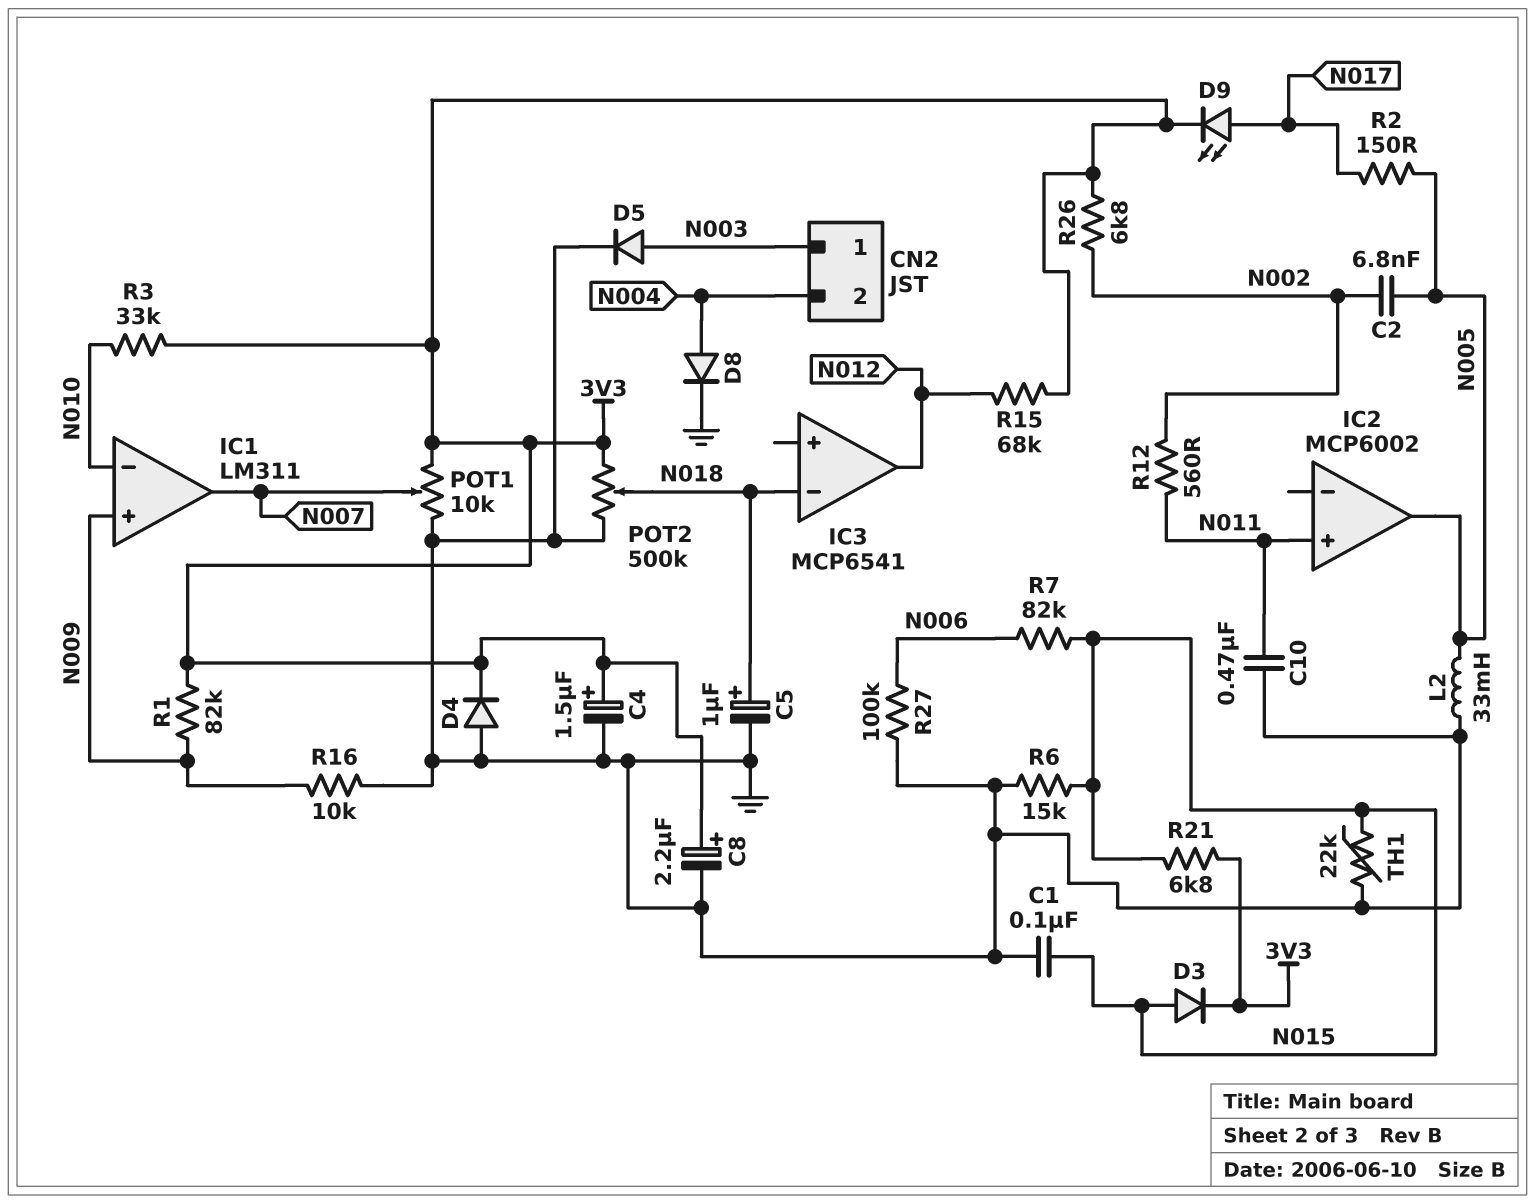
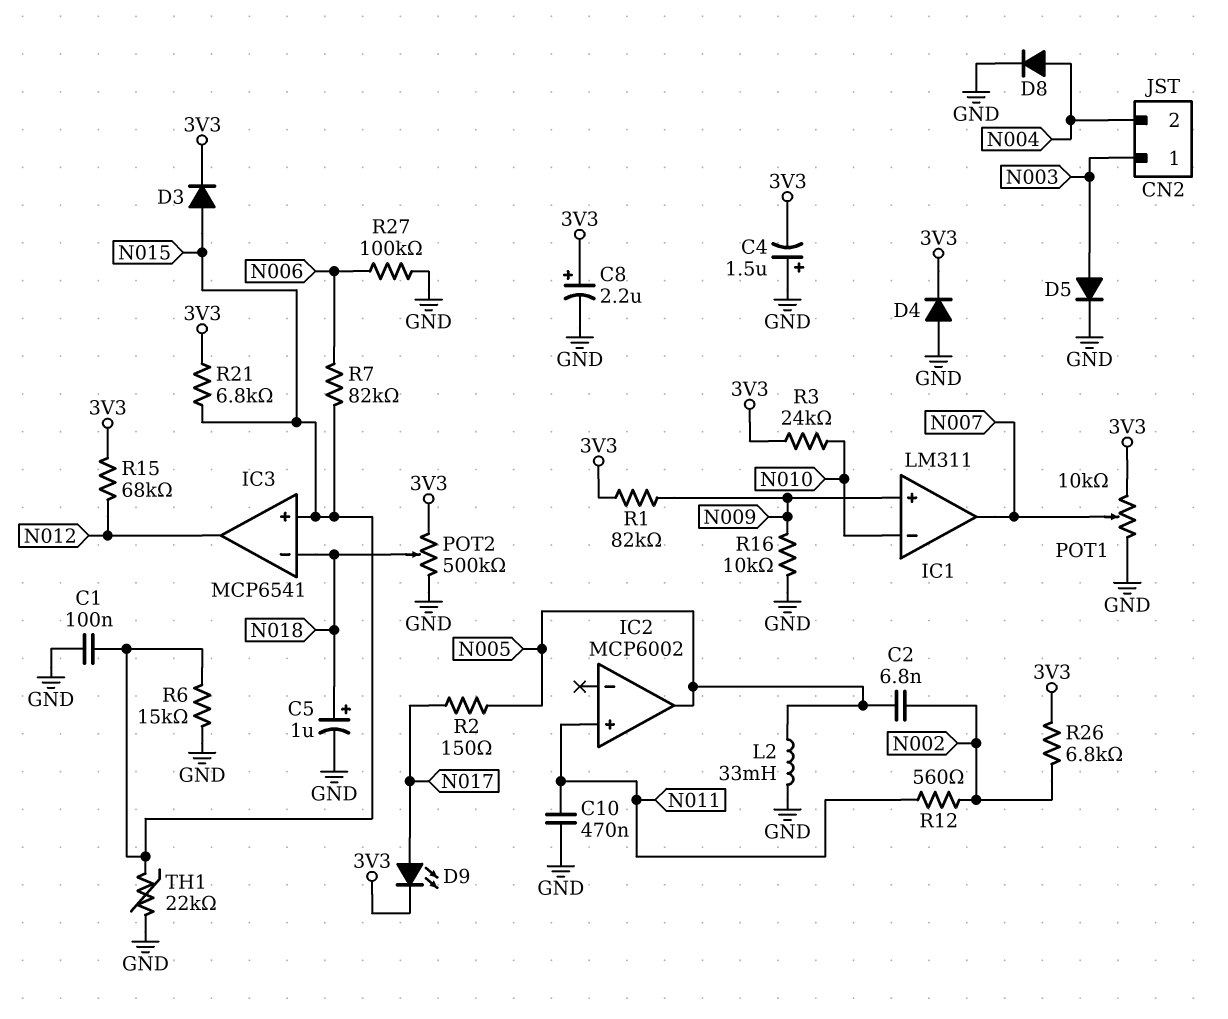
C4: 1.5uF (plus 3V3, minus GND) -> 1.5uF (plus GND, minus 3V3)
IC3 pin in+: none -> N015
R3: 33k (3V3, N010) -> 24k (3V3, N010)

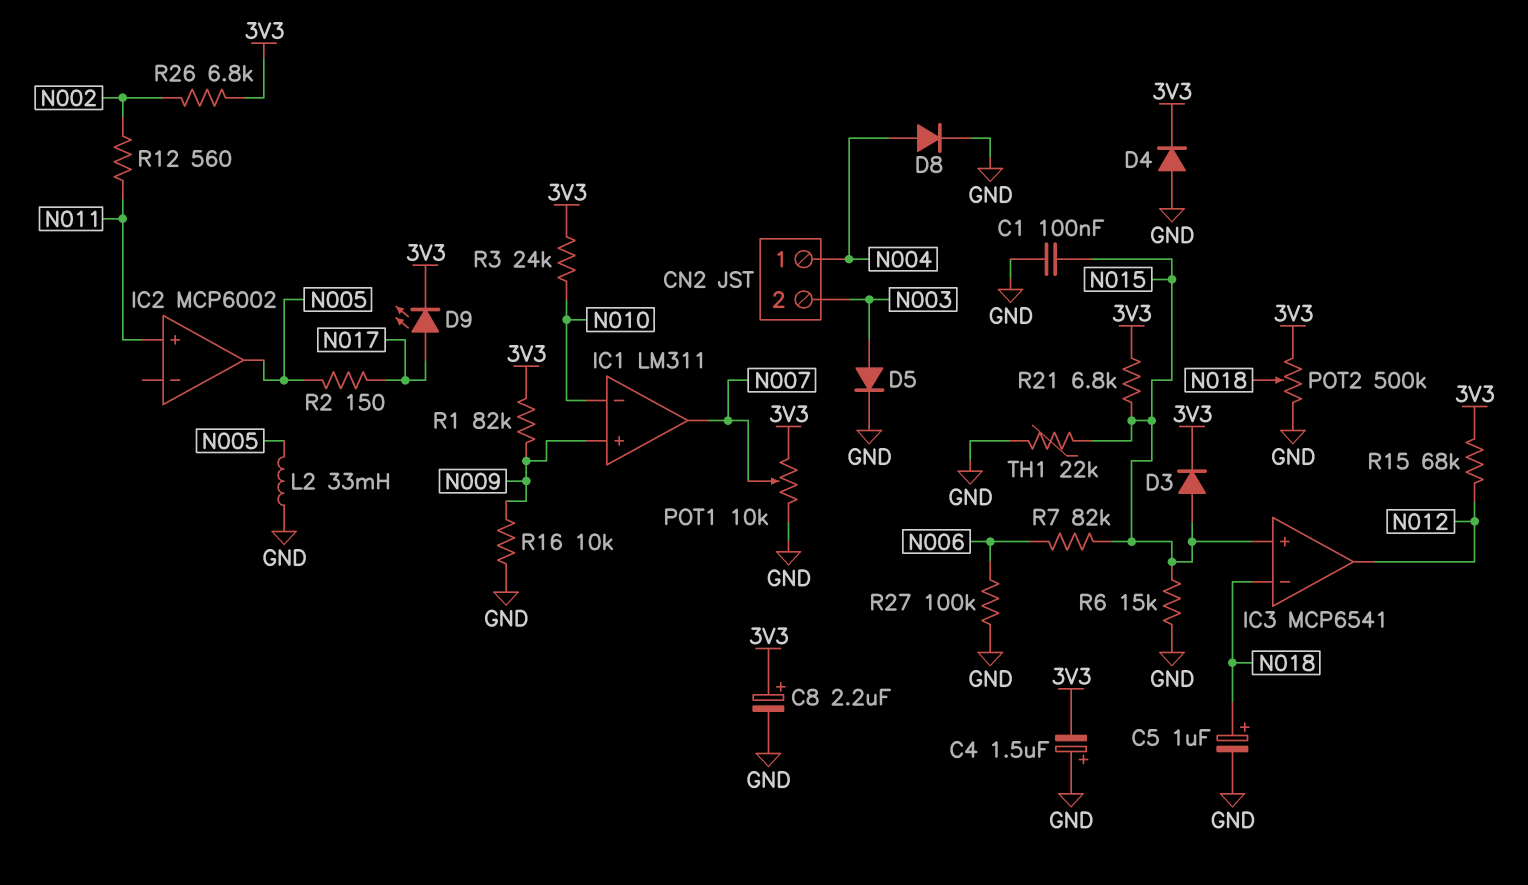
C2: 6.8nF (N002, N005) -> none
C10: 470nF (GND, N011) -> none
CN2 pin 1: N003 -> N004
CN2 pin 2: N004 -> N003

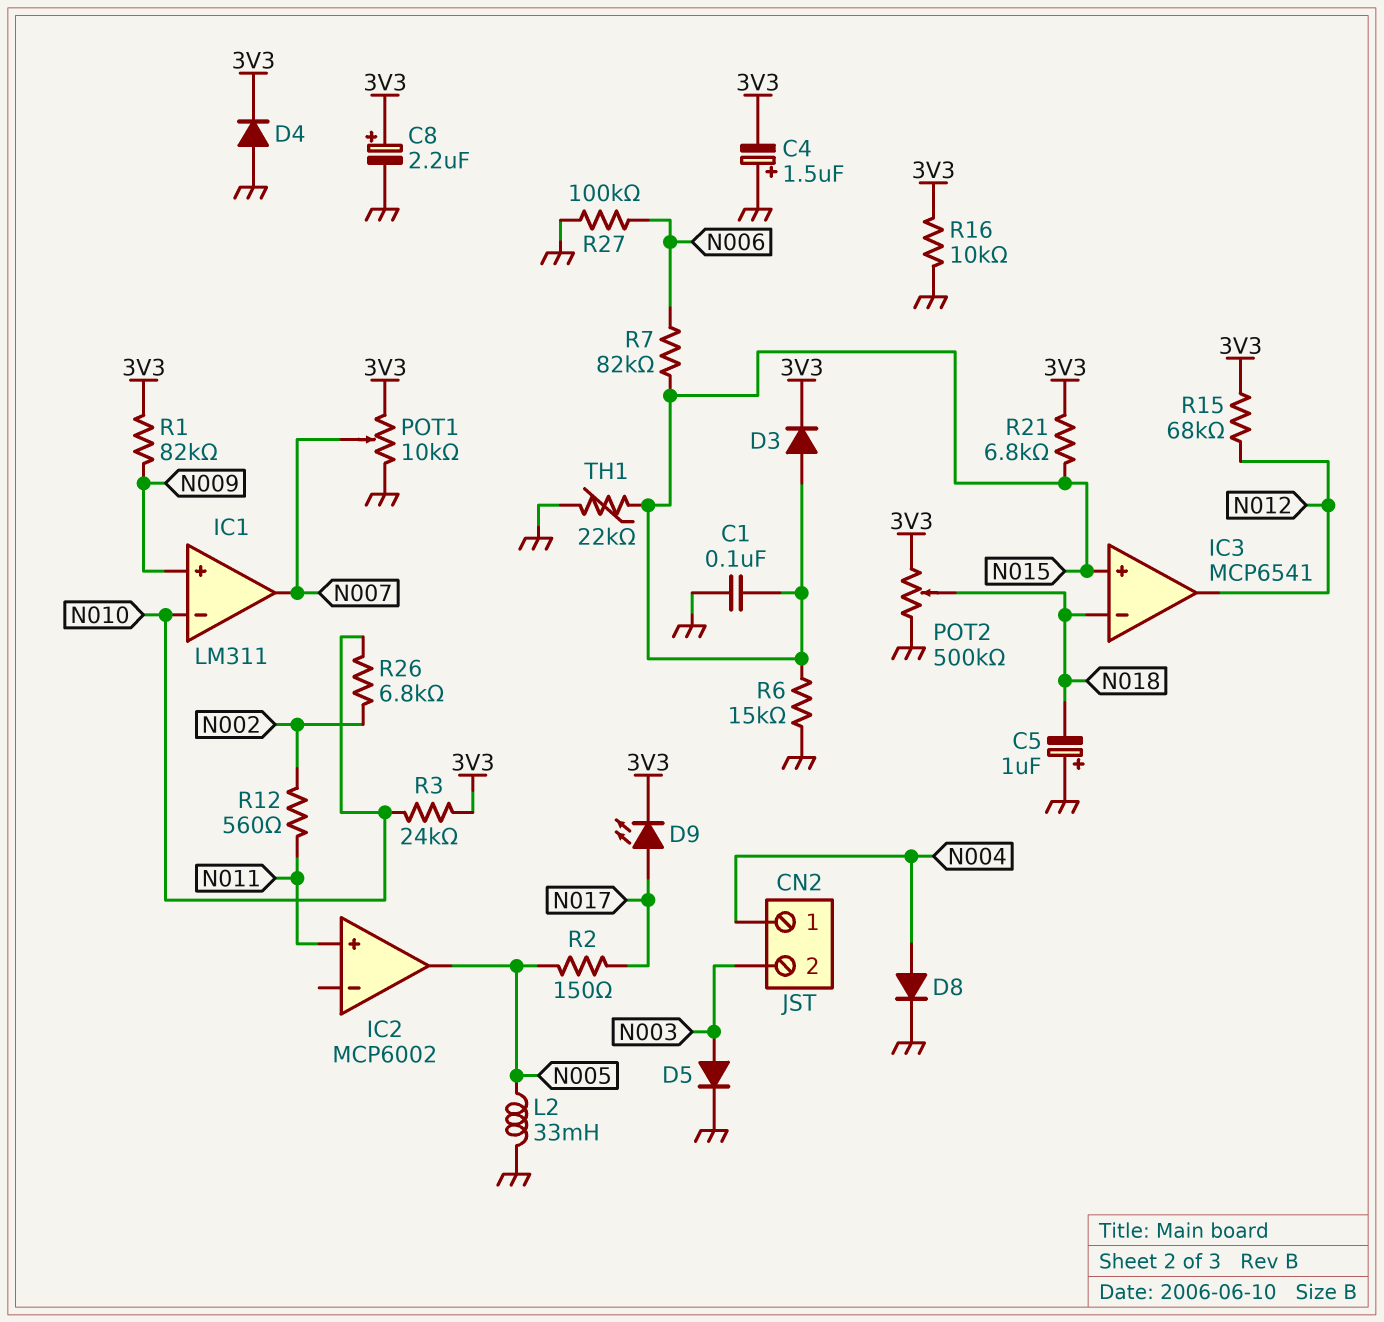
C5: 1uF (plus N018, minus GND) -> 1uF (plus GND, minus N018)
R16: 10k (GND, N009) -> 10k (3V3, GND)
R26: 6.8k (3V3, N002) -> 6.8k (N002, N010)

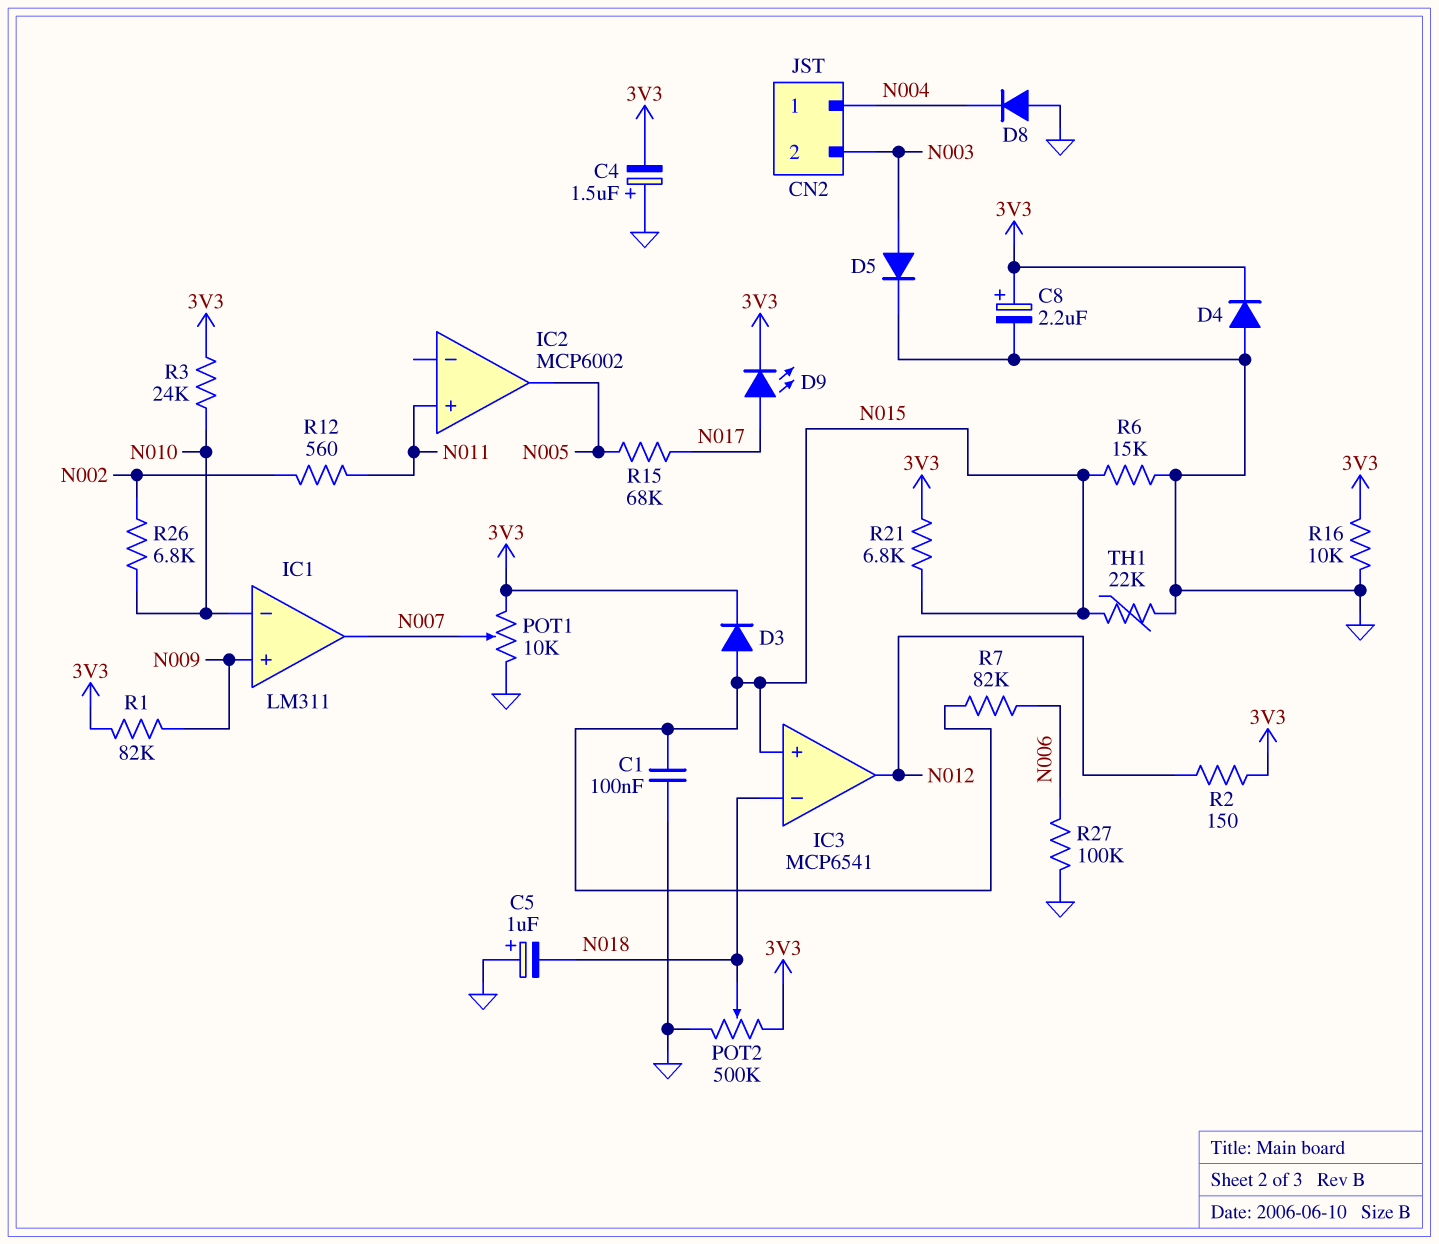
D8: diode (A N004, K GND) -> diode (A GND, K N004)
L2: 33mH (GND, N005) -> none
R2: 150 (N005, N017) -> 150 (3V3, N012)
R15: 68k (3V3, N012) -> 68k (N005, N017)

